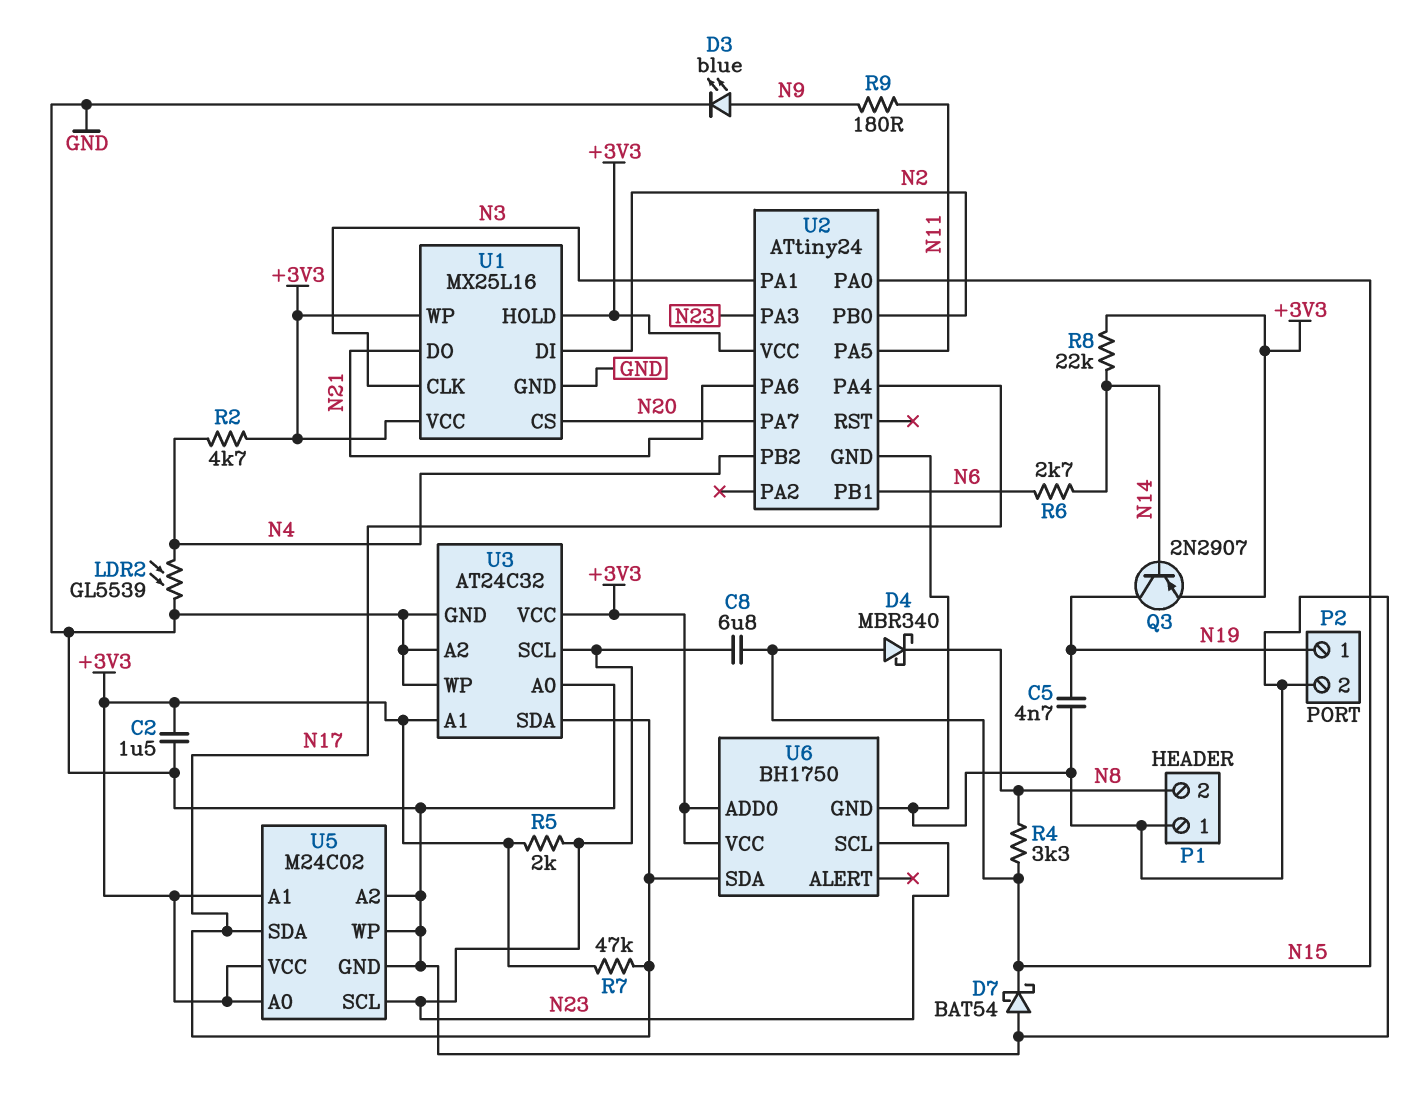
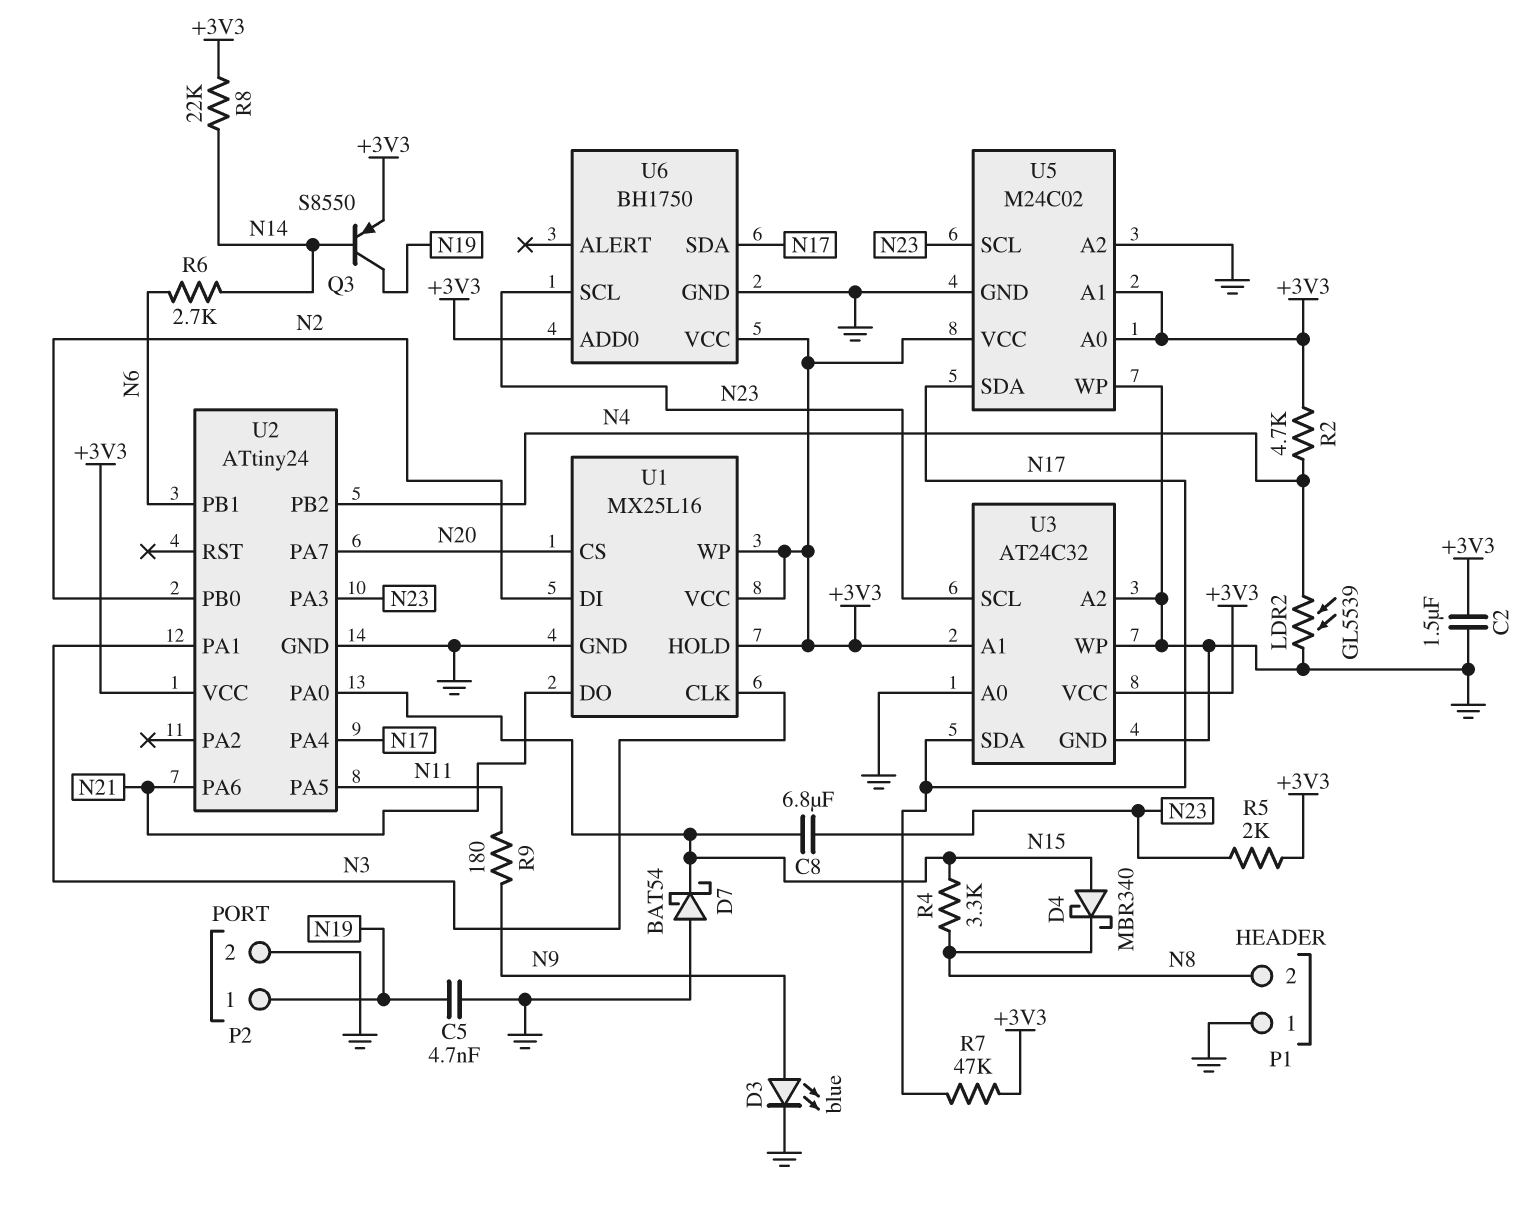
Q3: PNP 2N2907 (B N14, C N19, E +3V3) -> PNP S8550 (B N14, C N19, E +3V3)

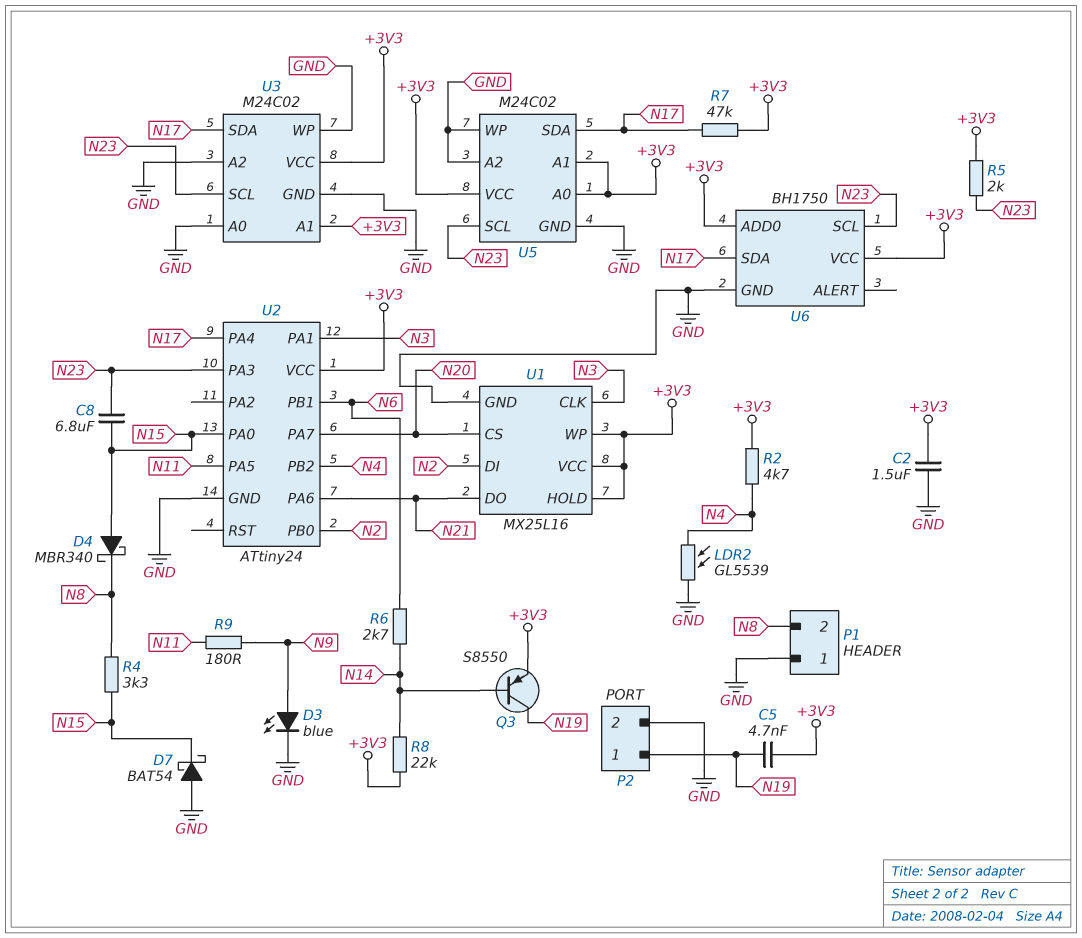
C5: 4.7nF (GND, N19) -> 4.7nF (+3V3, N19)
U3: AT24C32 -> M24C02

